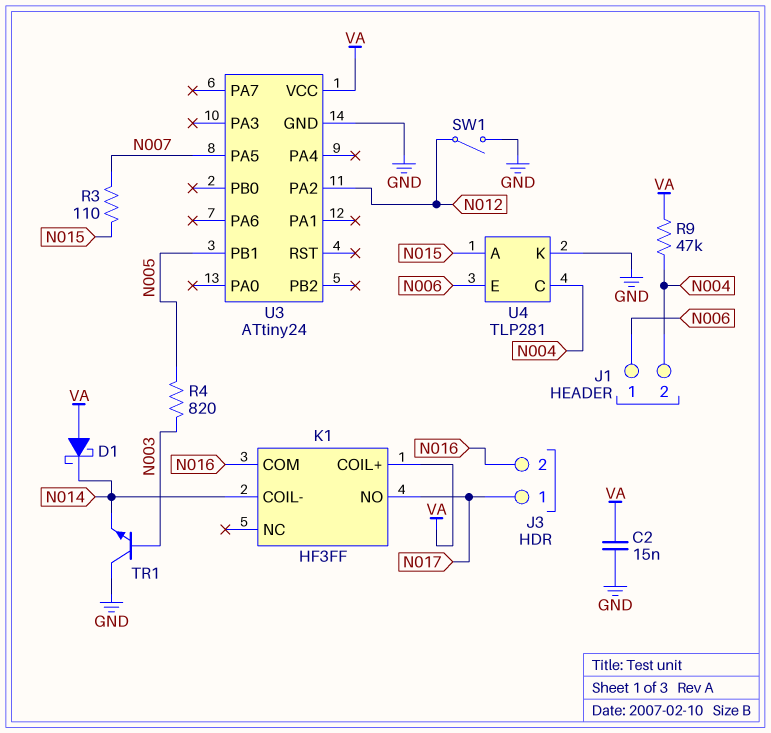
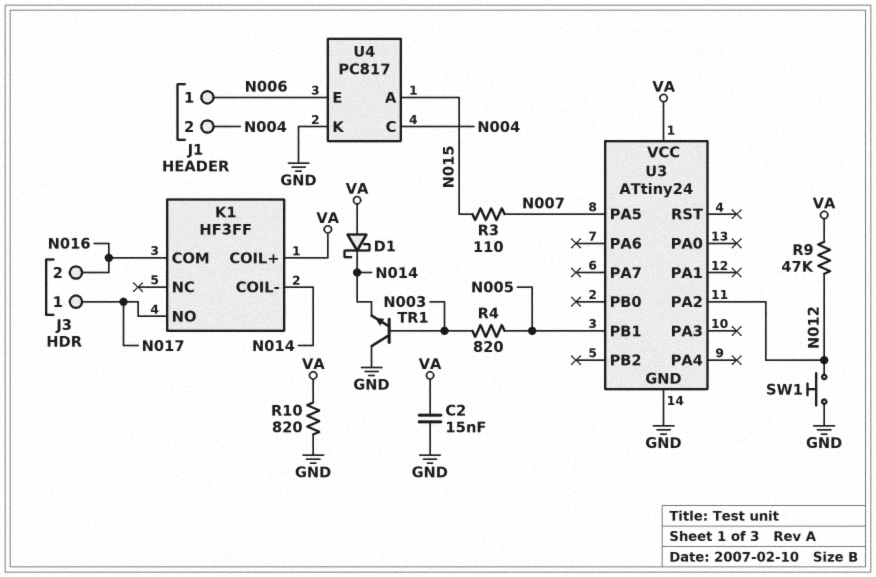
R9: 47k (N004, VA) -> 47k (N012, VA)
R10: none -> 820 (GND, VA)
SW1: switch (GND, N012) -> button (GND, N012)
U4: TLP281 -> PC817

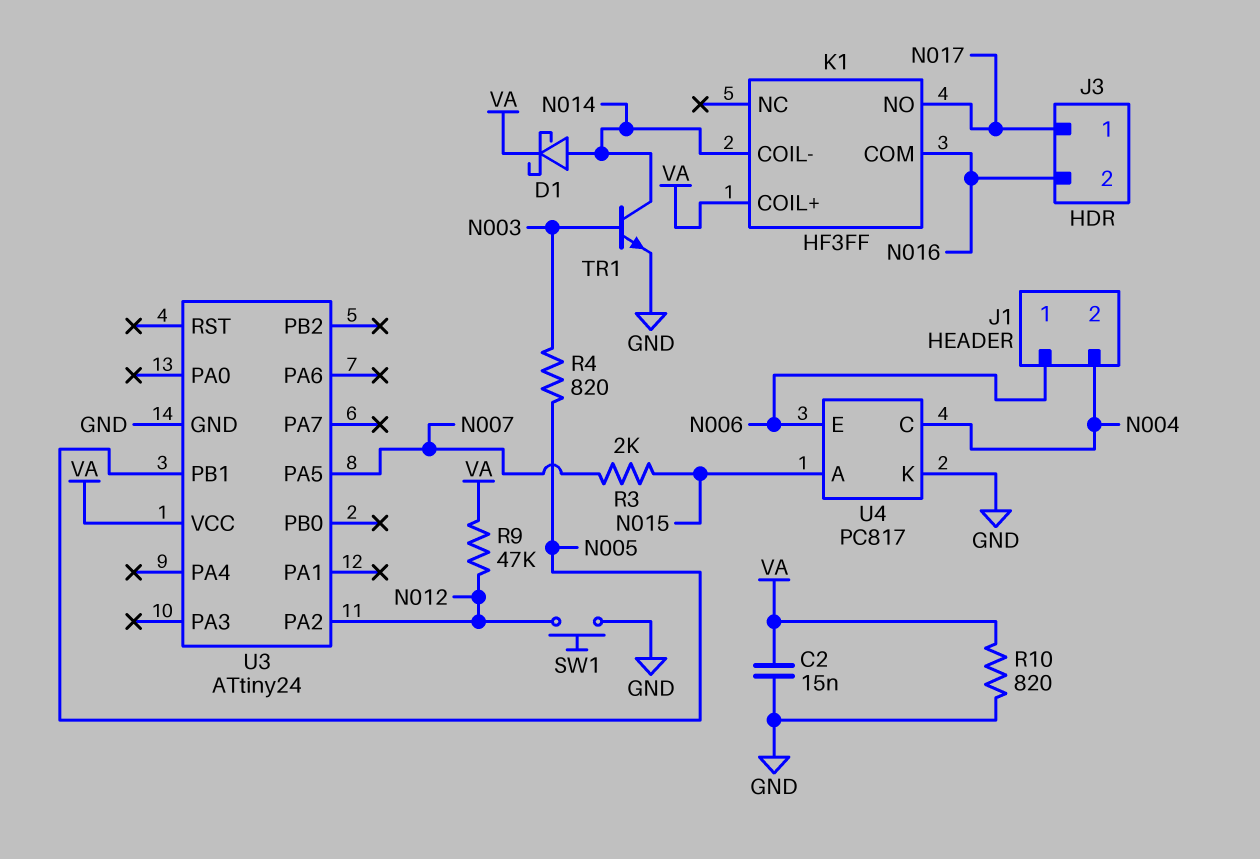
D1: schottky (A VA, K N014) -> schottky (A N014, K VA)
R3: 110 (N007, N015) -> 2k (N007, N015)
TR1: NPN (B N003, C GND, E N014) -> NPN (B N003, C N014, E GND)

